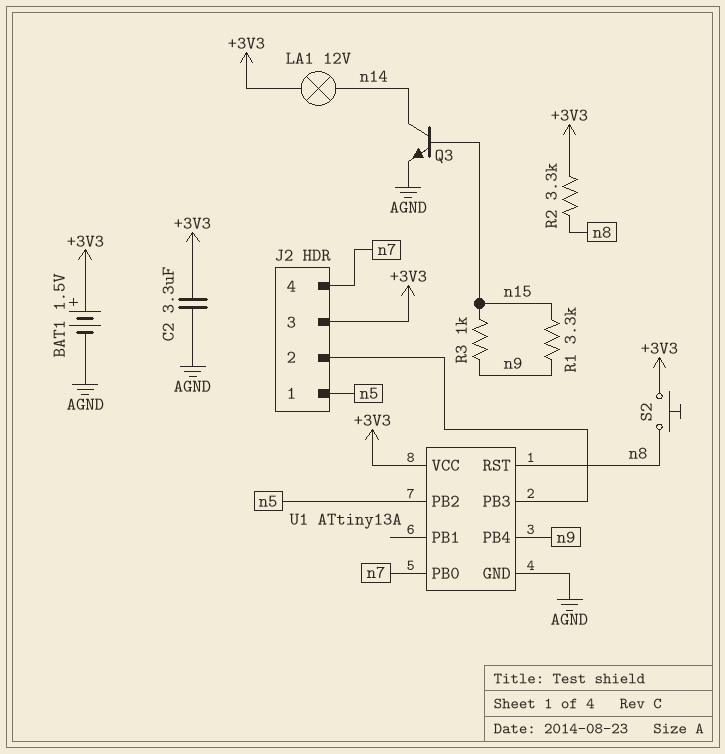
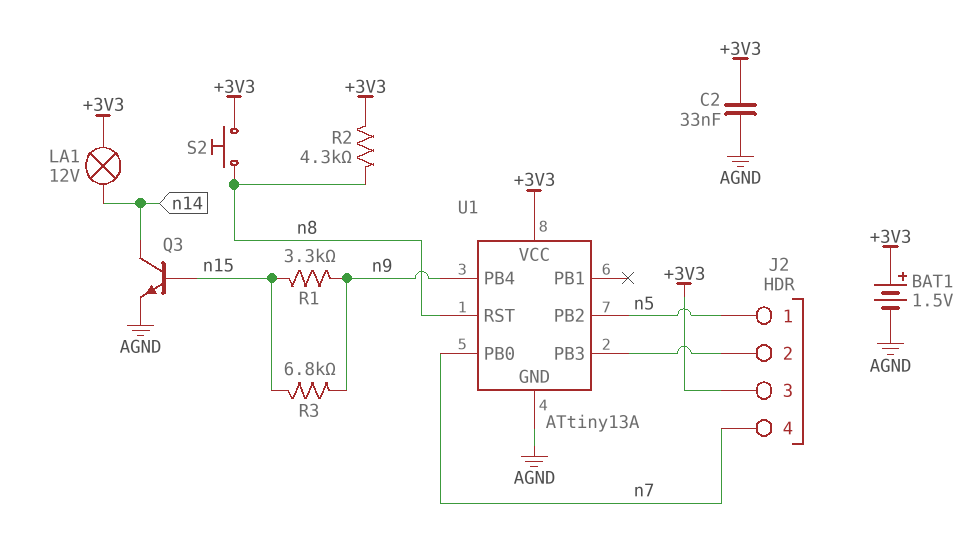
C2: 3.3uF (+3V3, AGND) -> 33nF (+3V3, AGND)
R2: 3.3k (+3V3, n8) -> 4.3k (+3V3, n8)
R3: 1k (n9, n15) -> 6.8k (n9, n15)

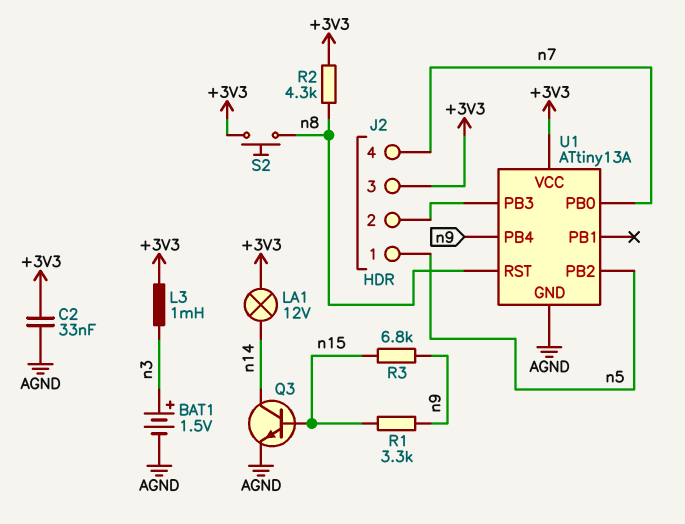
BAT1: 1.5V (plus +3V3, minus AGND) -> 1.5V (plus n3, minus AGND)
L3: none -> 1mH (+3V3, n3)

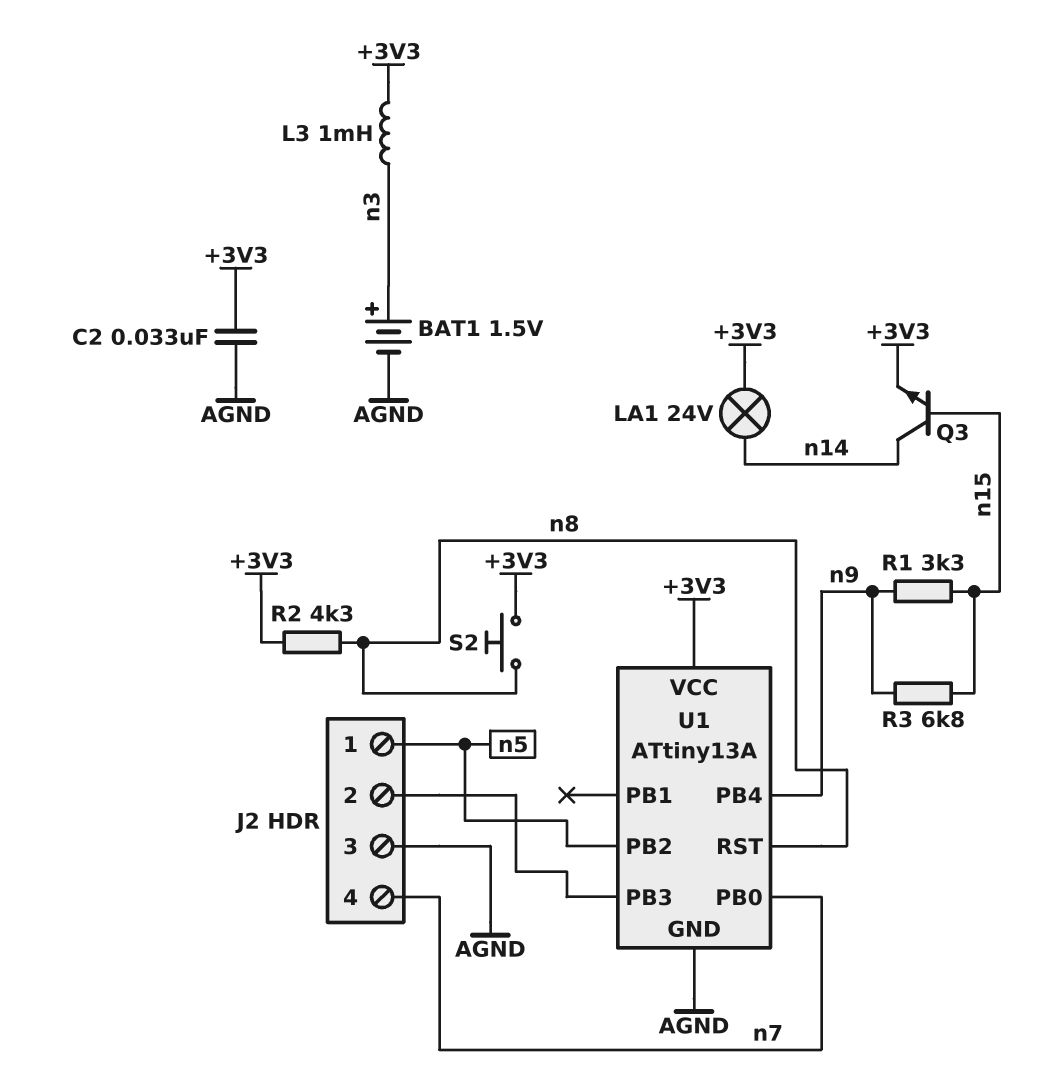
J2 pin 3: +3V3 -> AGND
LA1: lamp 12V (+3V3, n14) -> lamp 24V (+3V3, n14)
Q3: NPN (B n15, C n14, E AGND) -> NPN (B n15, C n14, E +3V3)

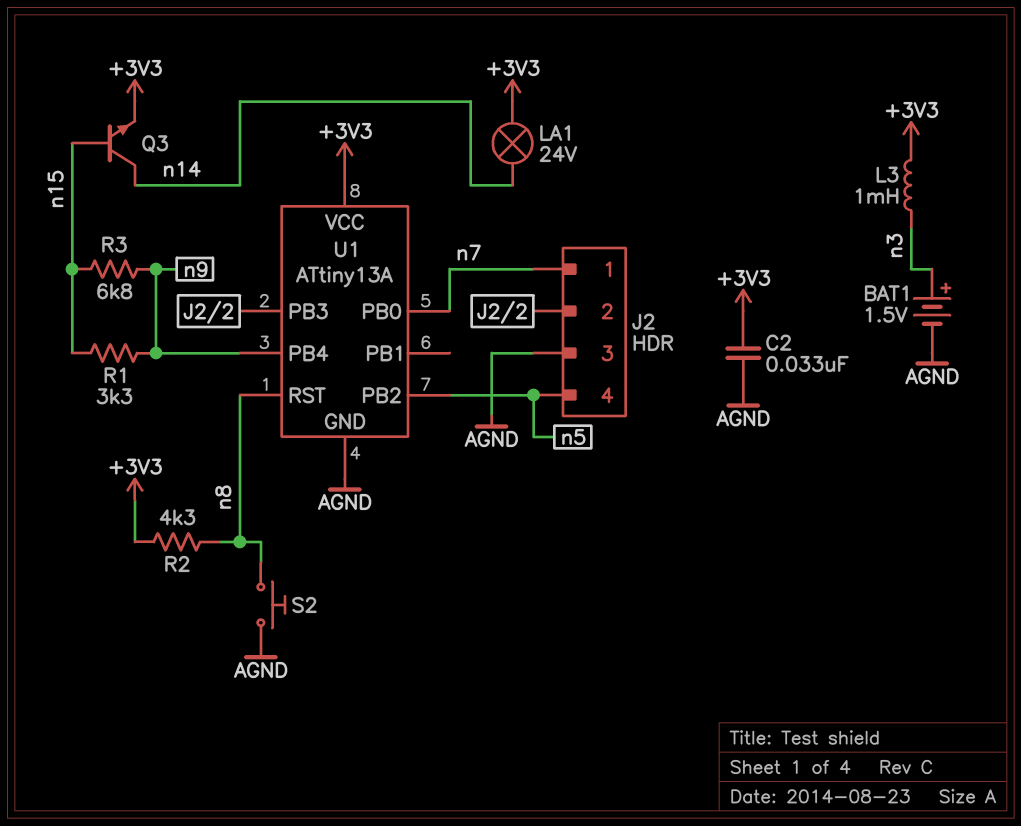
J2 pin 1: n5 -> n7
J2 pin 4: n7 -> n5
S2: button (+3V3, n8) -> button (AGND, n8)

